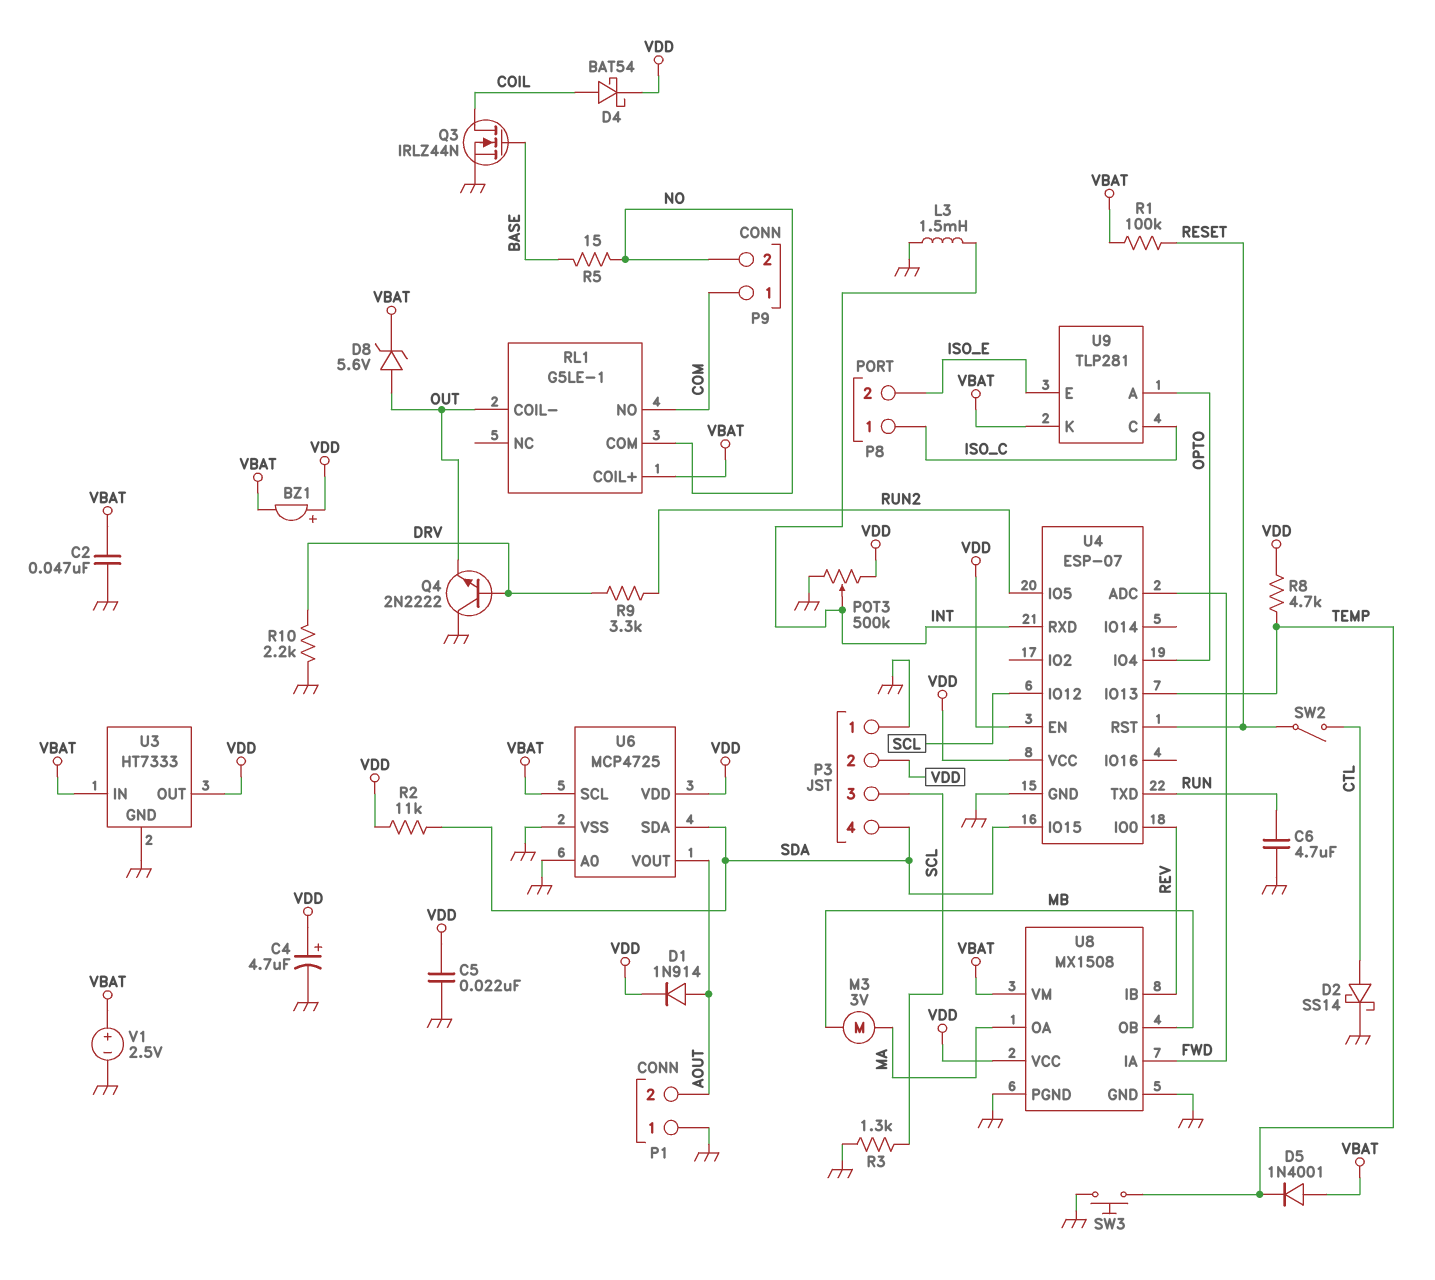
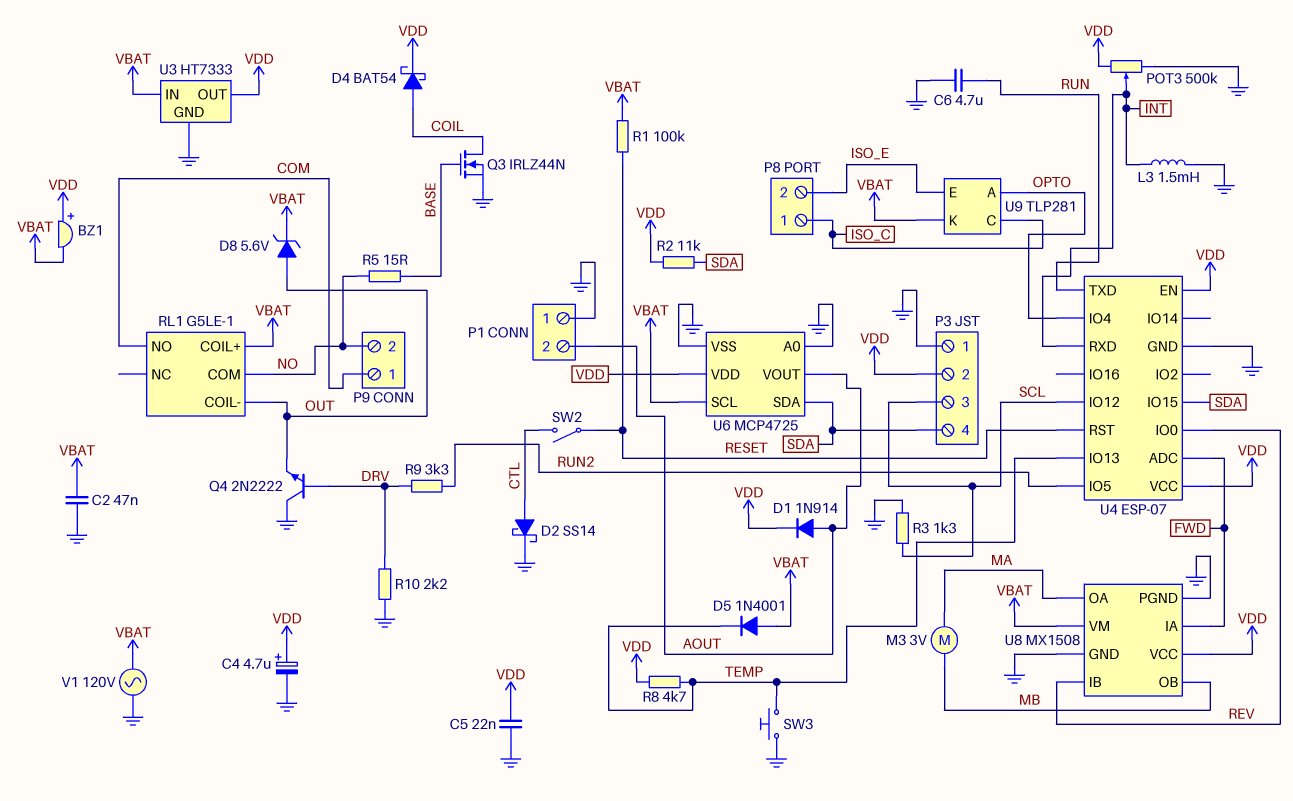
V1: 2.5V (plus VBAT, minus GND) -> AC 120V (GND, VBAT)

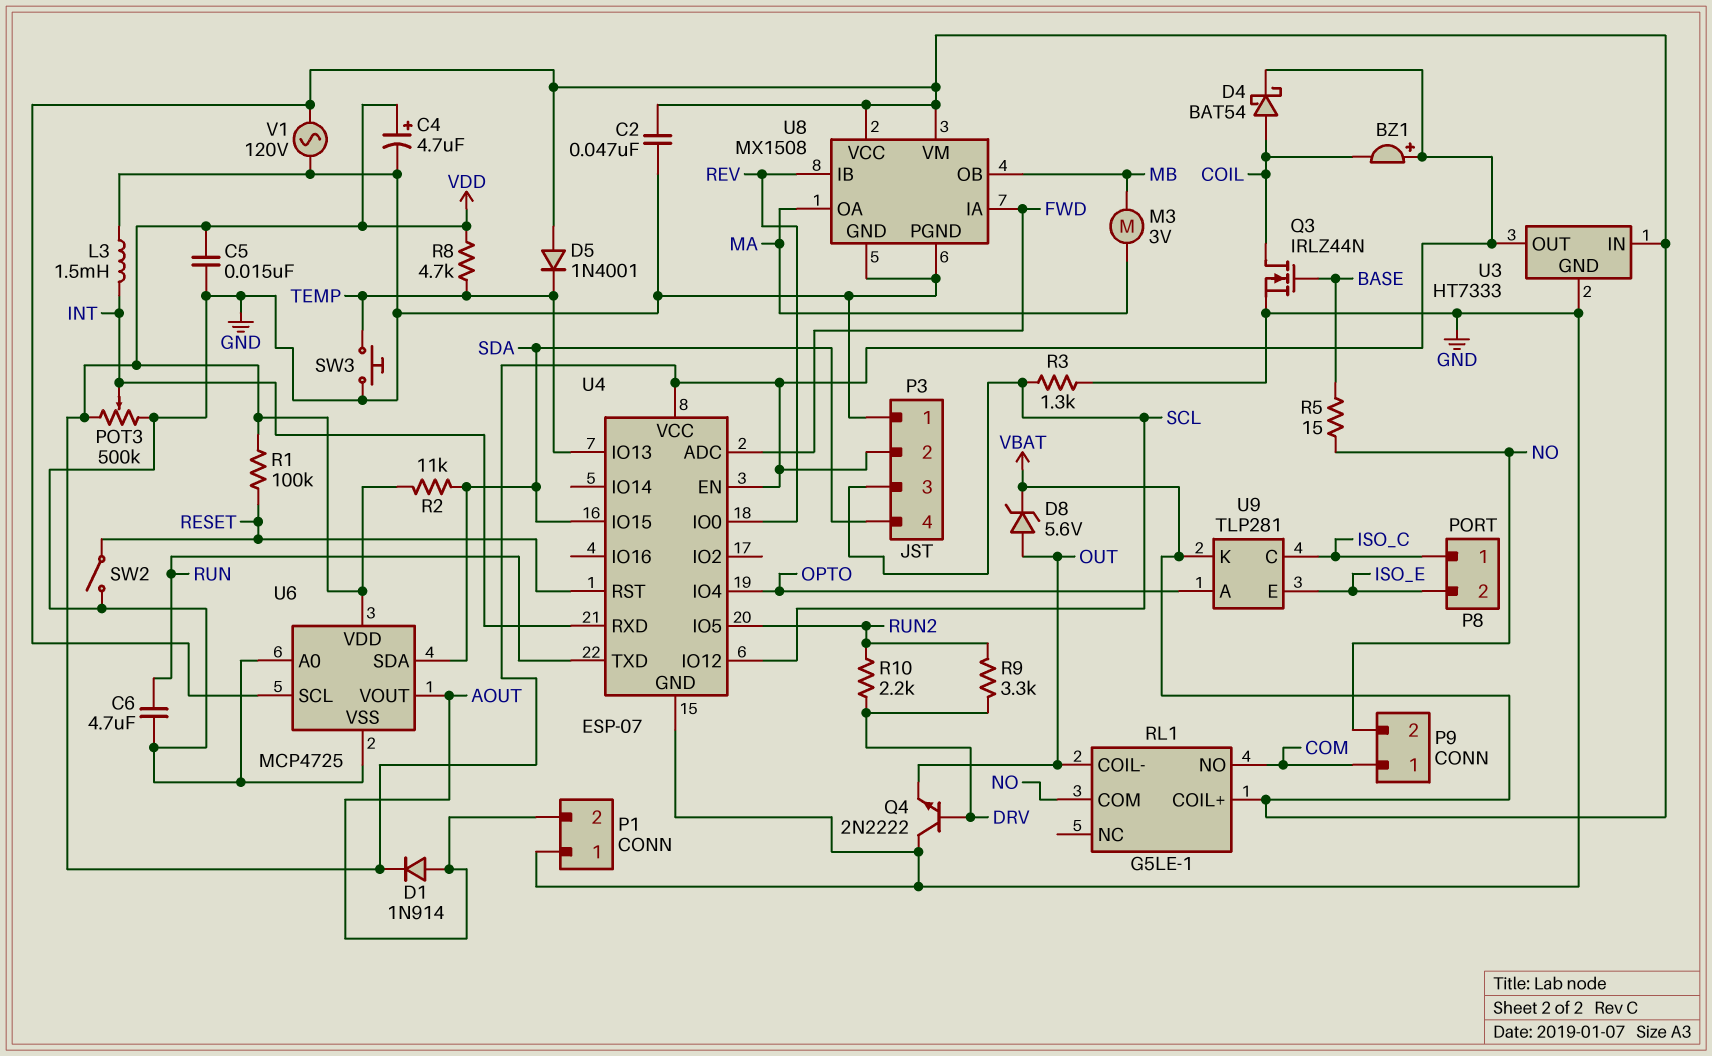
BZ1: buzzer (plus VDD, minus VBAT) -> buzzer (plus VDD, minus COIL)
C5: 22nF (GND, VDD) -> 15nF (GND, VDD)
D2: schottky SS14 (A CTL, K GND) -> none
R1: 100k (RESET, VBAT) -> 100k (RESET, VDD)
R10: 2.2k (DRV, GND) -> 2.2k (DRV, RUN2)
SW2: switch (CTL, RESET) -> switch (GND, RESET)
U8 pin VCC: VDD -> VBAT

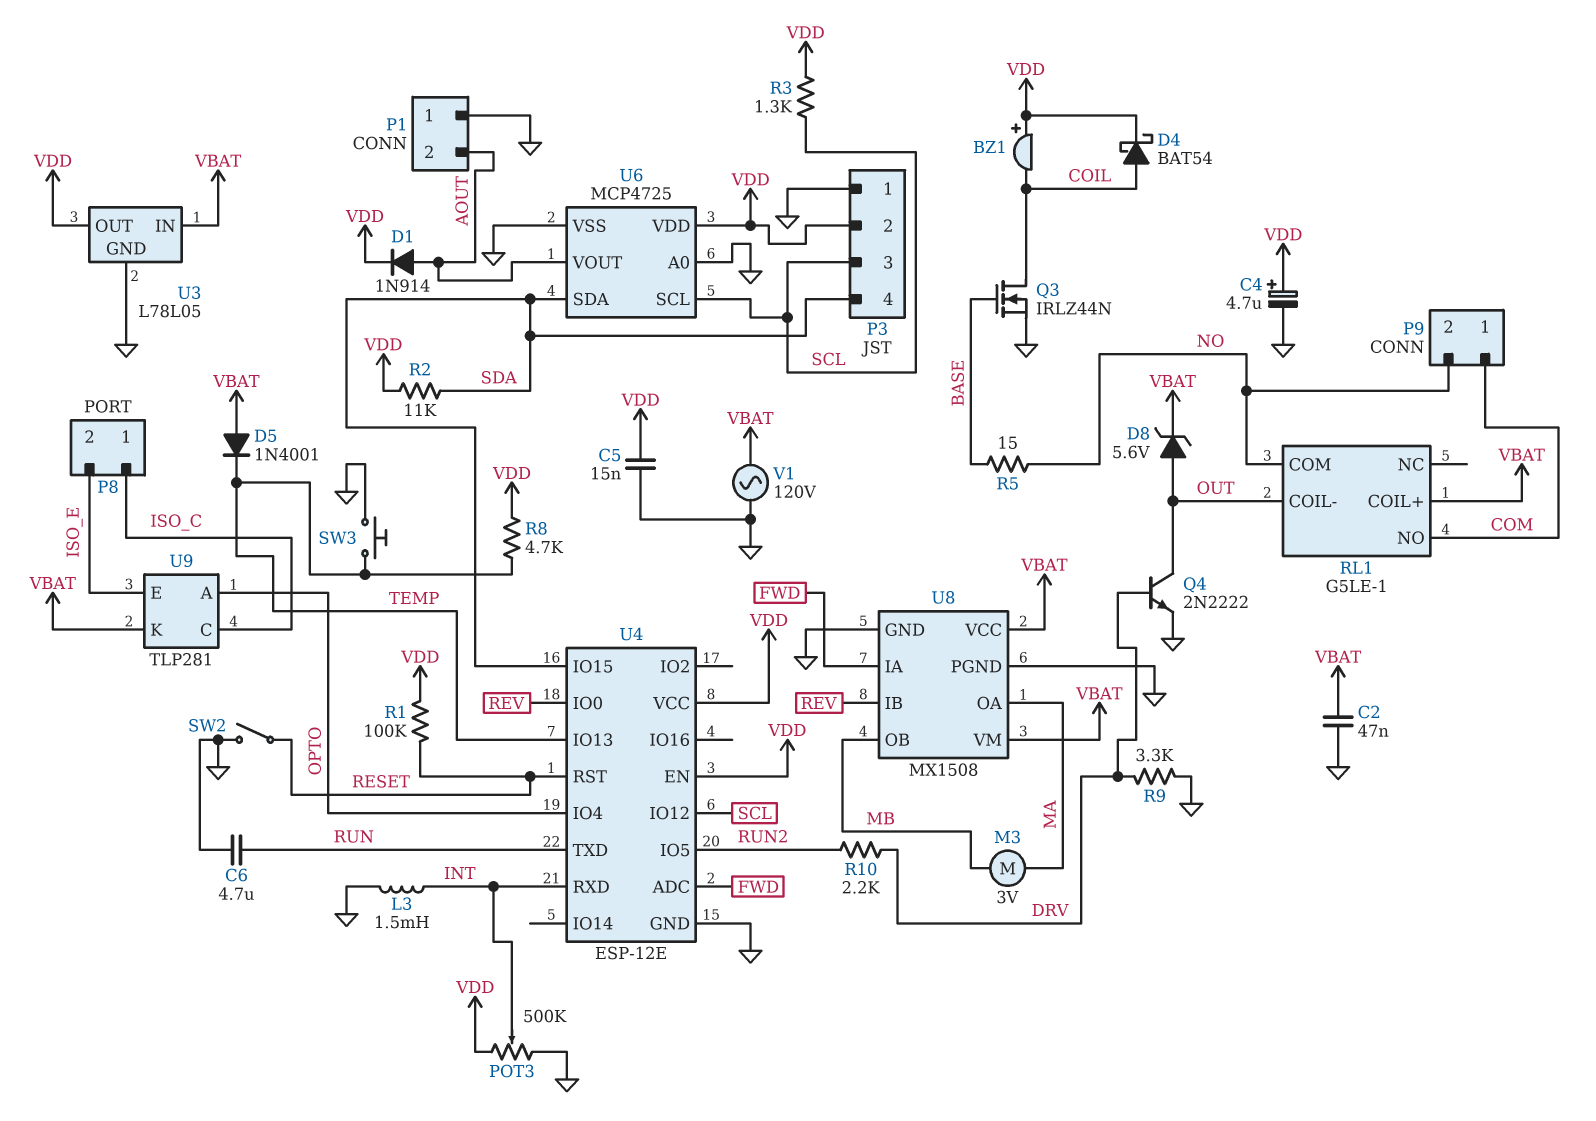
Q4: NPN 2N2222 (B DRV, C GND, E OUT) -> NPN 2N2222 (B DRV, C OUT, E GND)
R3: 1.3k (GND, SCL) -> 1.3k (SCL, VDD)
R9: 3.3k (DRV, RUN2) -> 3.3k (DRV, GND)
U3: HT7333 -> L78L05
U4: ESP-07 -> ESP-12E
U6 pin SCL: VBAT -> SCL

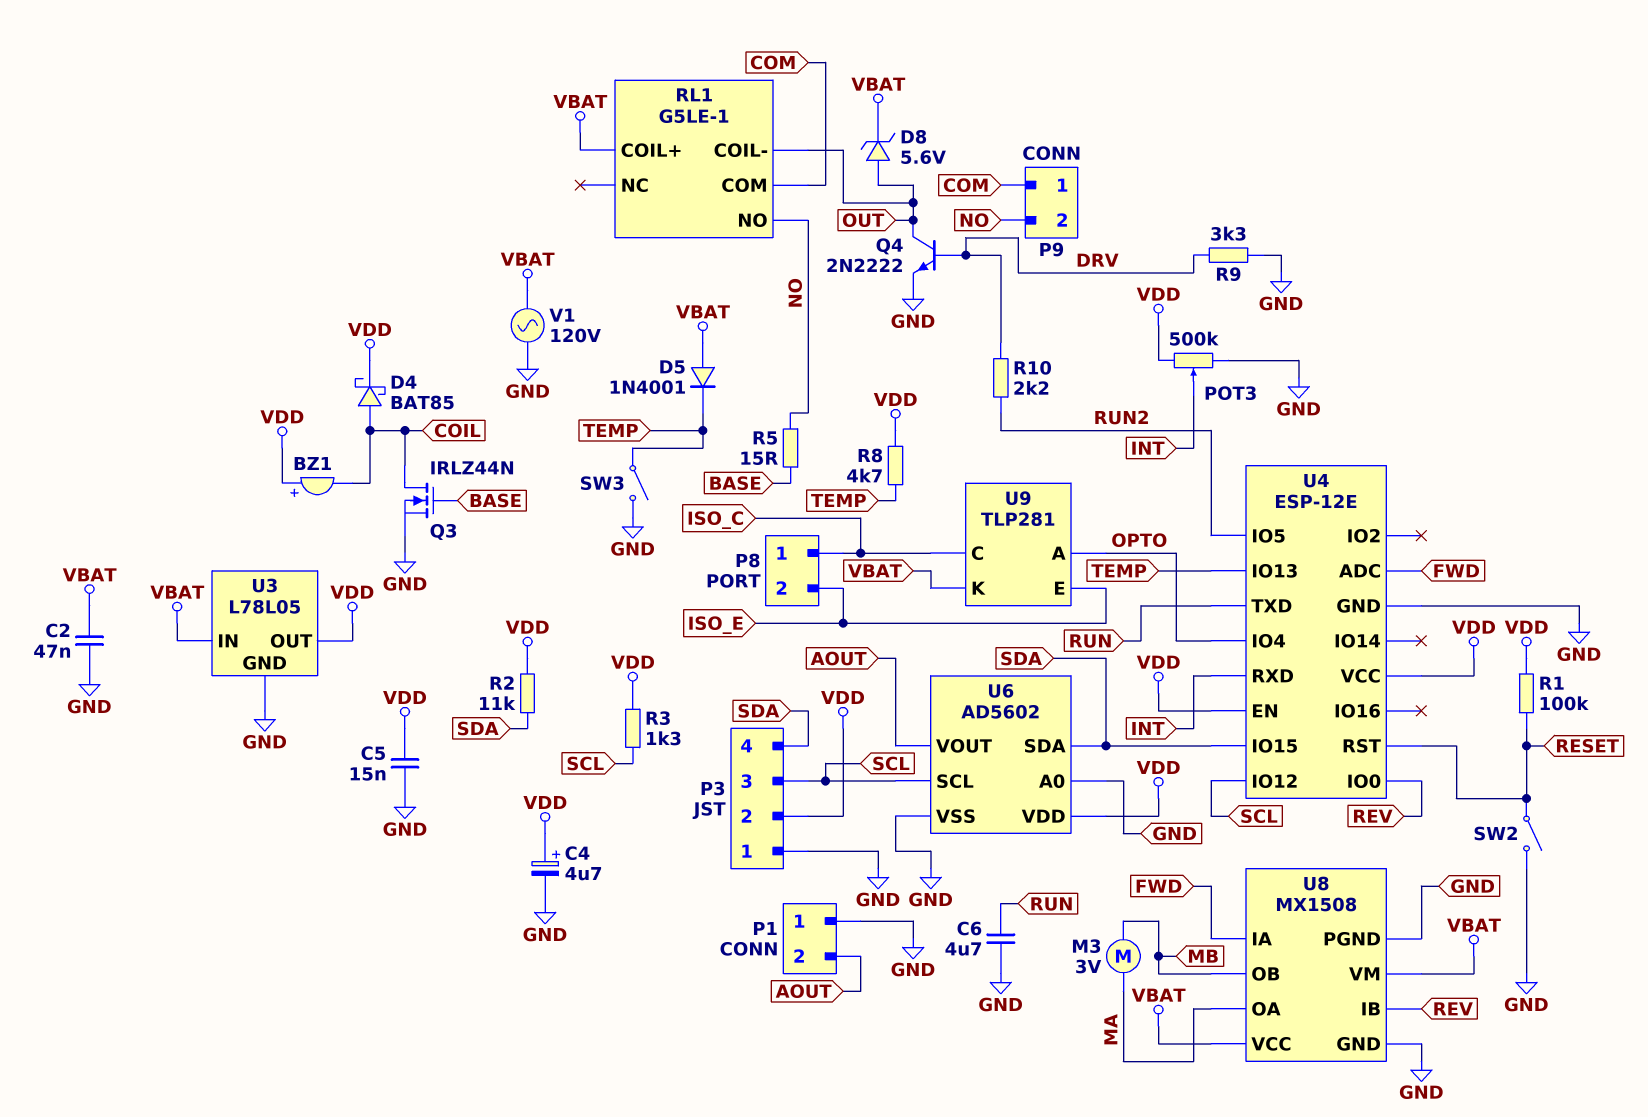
D1: diode 1N914 (A AOUT, K VDD) -> none
D4: schottky BAT54 (A COIL, K VDD) -> schottky BAT85 (A COIL, K VDD)
L3: 1.5mH (GND, INT) -> none
RL1 pin COM: NO -> COM
RL1 pin NO: COM -> NO
SW3: button (GND, TEMP) -> switch (GND, TEMP)
U6: MCP4725 -> AD5602

